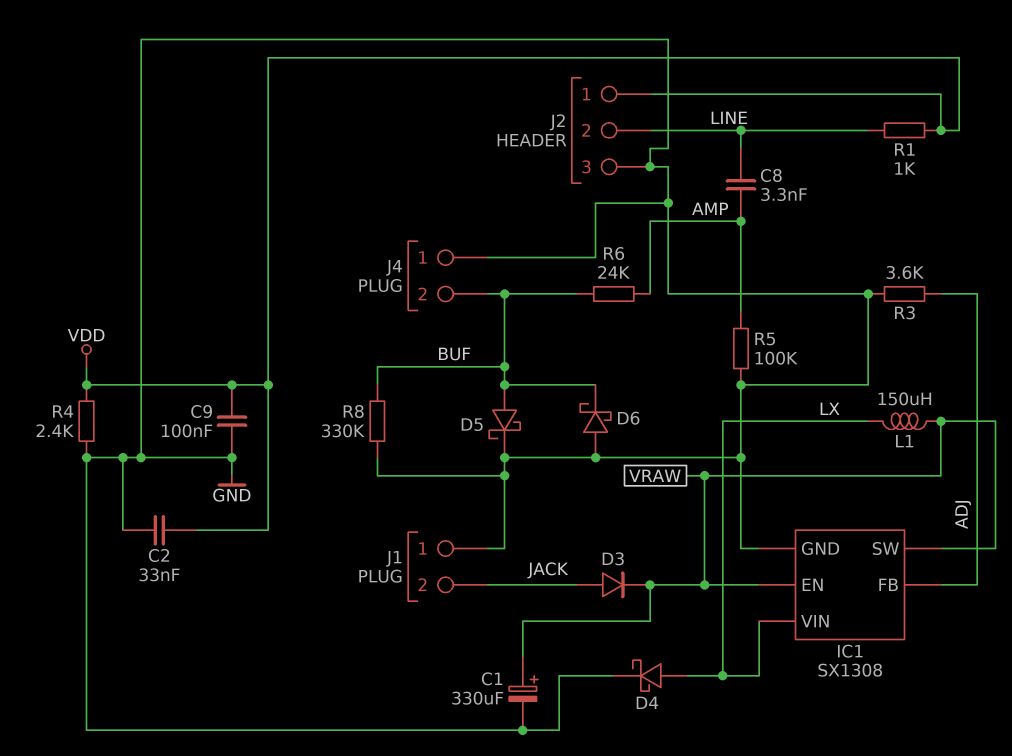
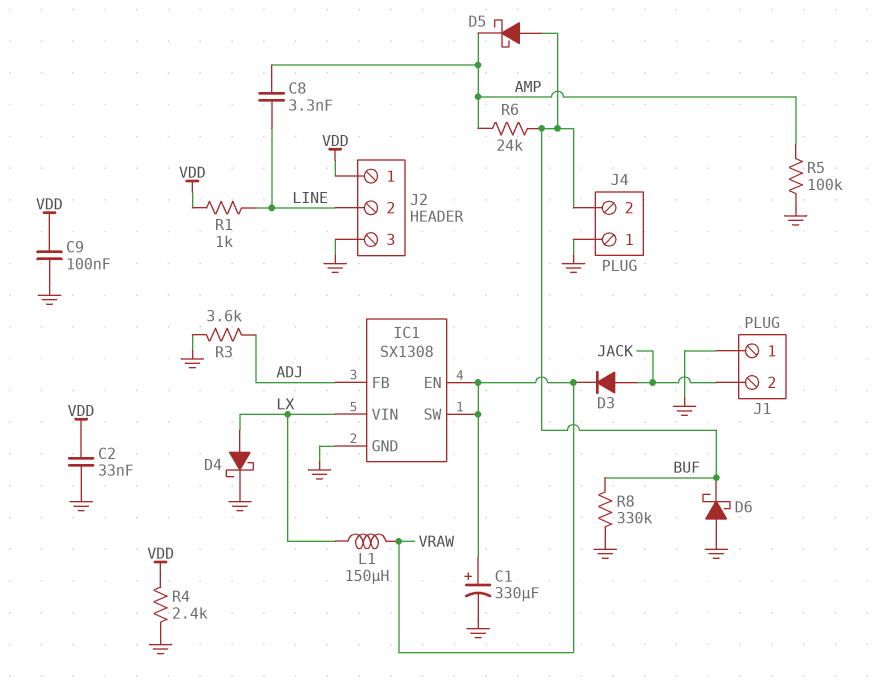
D5: schottky (A BUF, K GND) -> schottky (A BUF, K AMP)

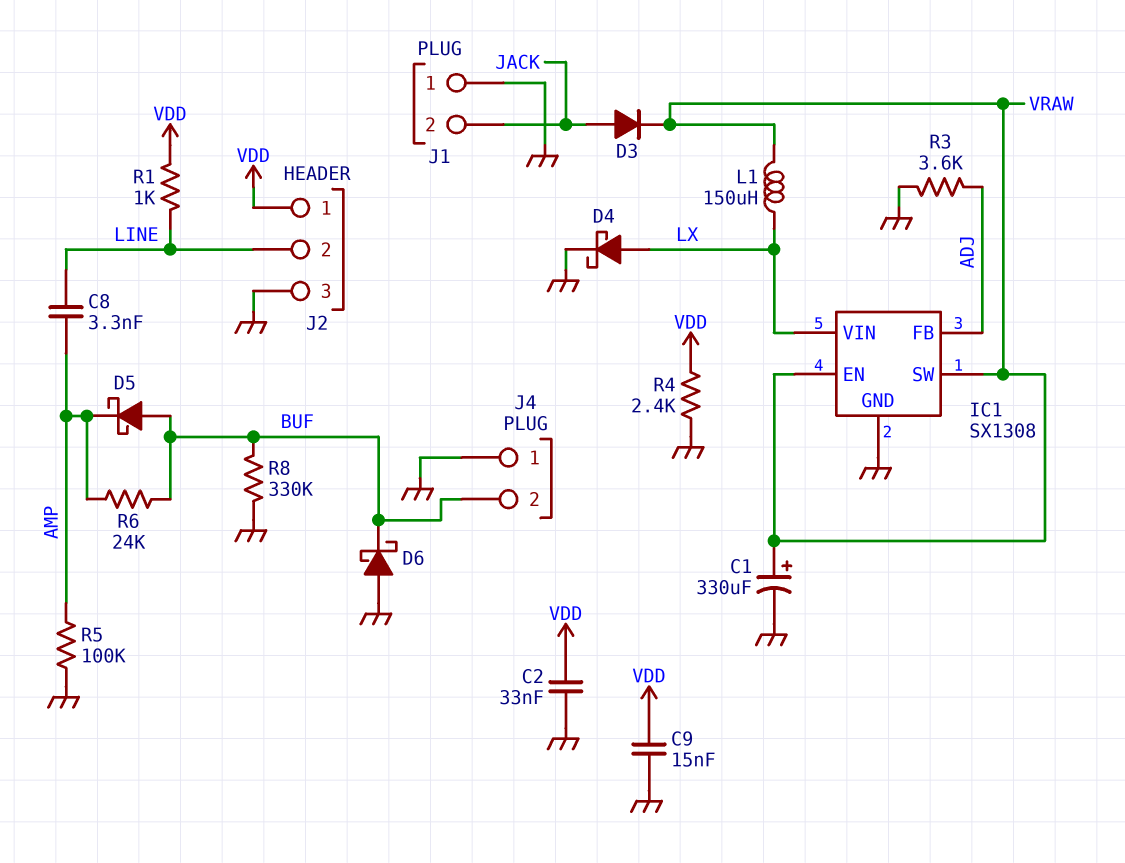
C9: 100nF (GND, VDD) -> 15nF (GND, VDD)

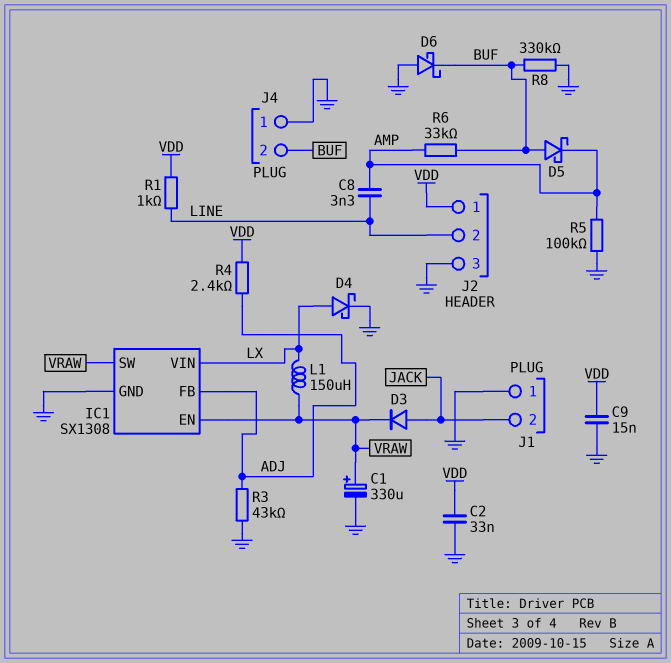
R3: 3.6k (ADJ, GND) -> 43k (ADJ, GND)
R4: 2.4k (GND, VDD) -> 2.4k (ADJ, VDD)
R6: 24k (AMP, BUF) -> 33k (AMP, BUF)

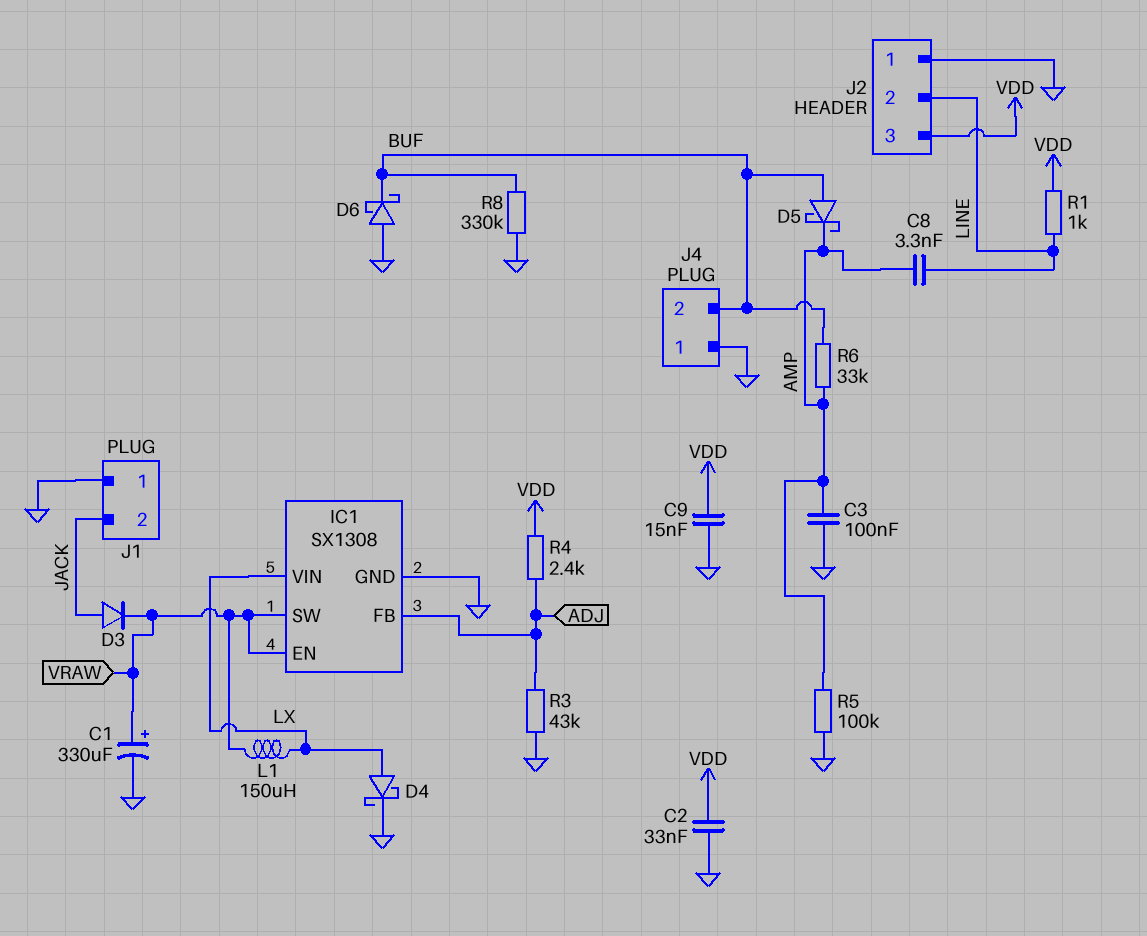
C3: none -> 100nF (AMP, GND)
J2 pin 1: VDD -> GND
J2 pin 3: GND -> VDD

